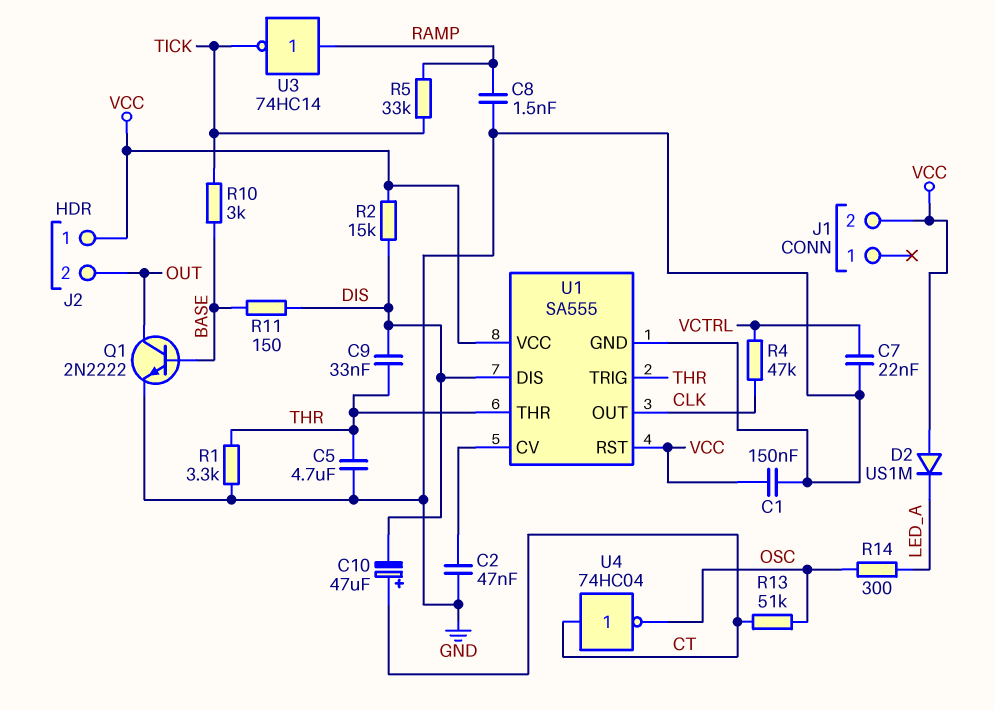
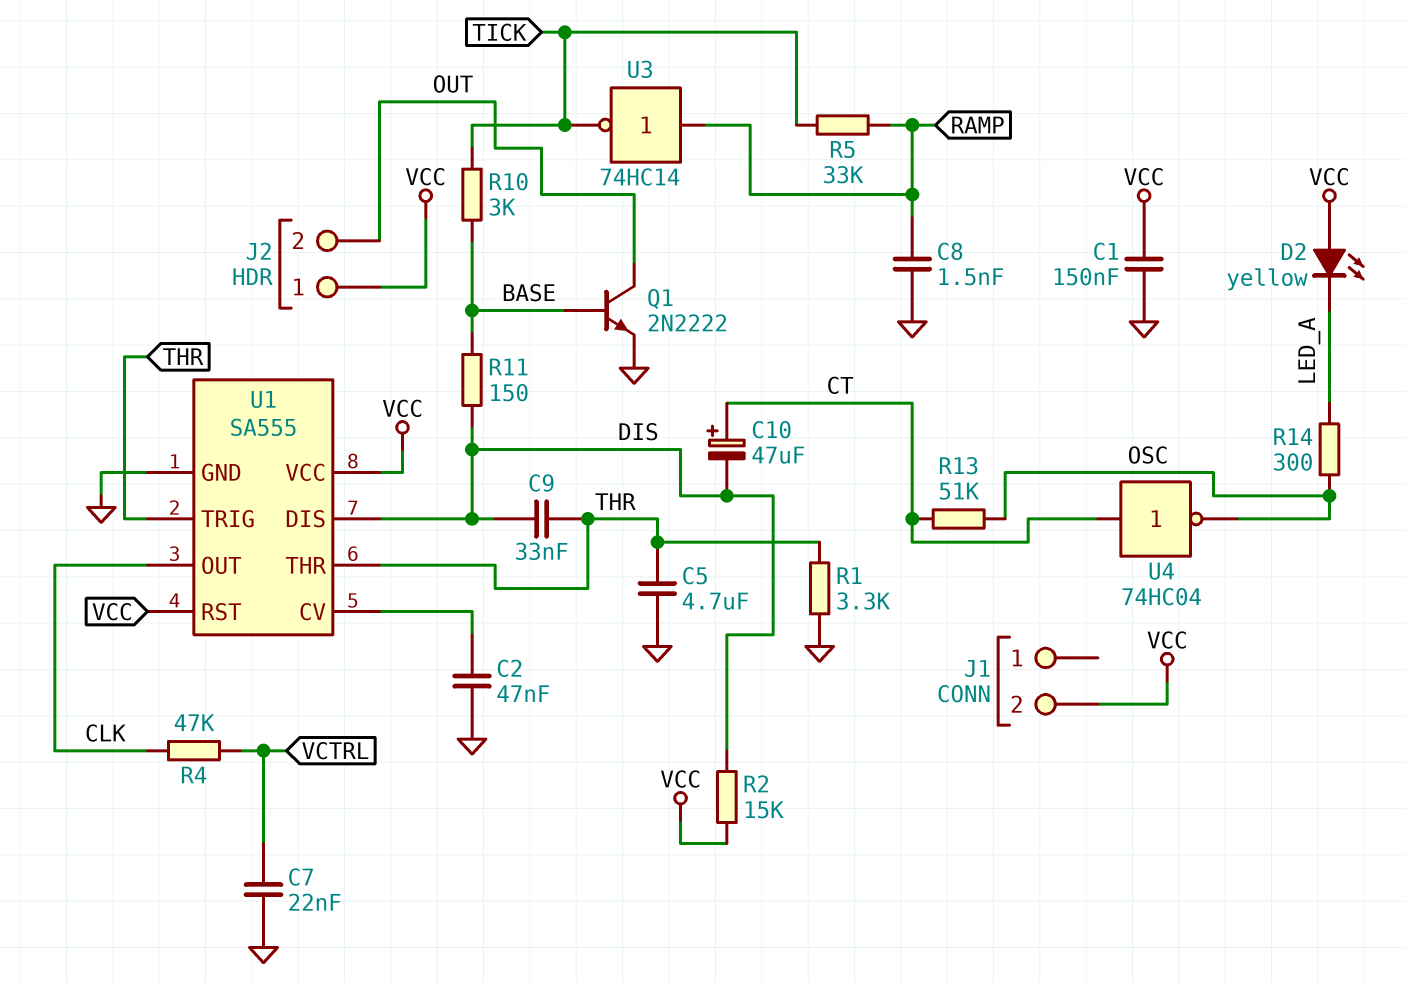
D2: diode US1M (A VCC, K LED_A) -> LED yellow (A VCC, K LED_A)

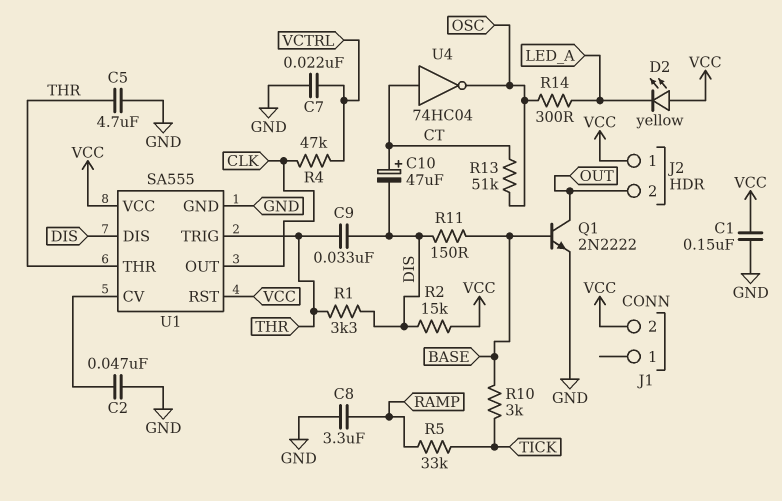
C8: 1.5nF (GND, RAMP) -> 3.3uF (GND, RAMP)
R1: 3.3k (GND, THR) -> 3.3k (DIS, THR)
U3: NOT 74HC14 (in RAMP, out TICK) -> none

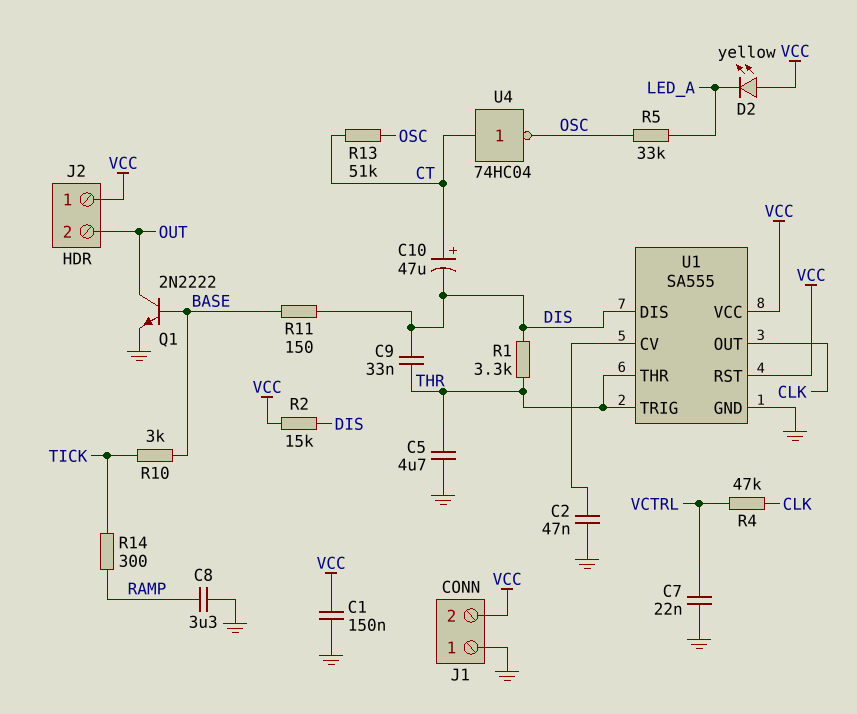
J1 pin 1: none -> GND
R5: 33k (RAMP, TICK) -> 33k (LED_A, OSC)
R14: 300 (LED_A, OSC) -> 300 (RAMP, TICK)

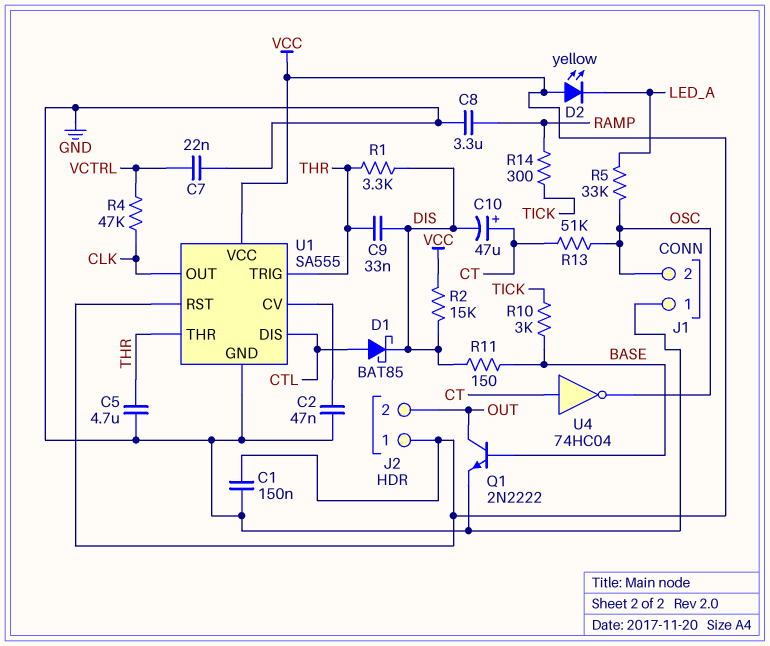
D1: none -> schottky BAT85 (A CTL, K DIS)
J1 pin 2: VCC -> OSC
U1 pin DIS: DIS -> CTL

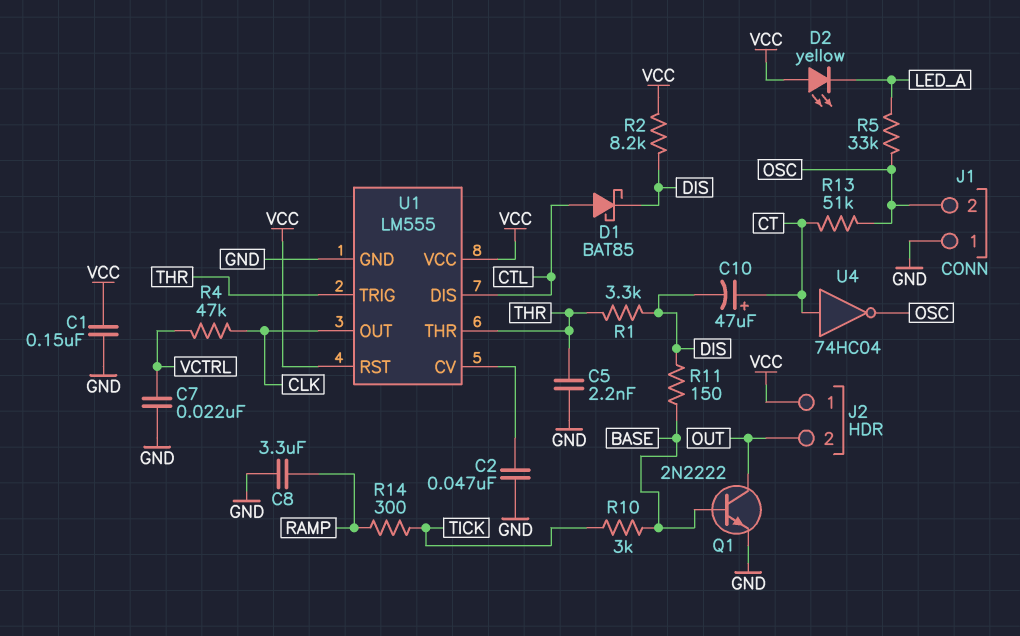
C5: 4.7uF (GND, THR) -> 2.2nF (GND, THR)
C9: 33nF (DIS, THR) -> none
R2: 15k (DIS, VCC) -> 8.2k (DIS, VCC)
U1: SA555 -> LM555

